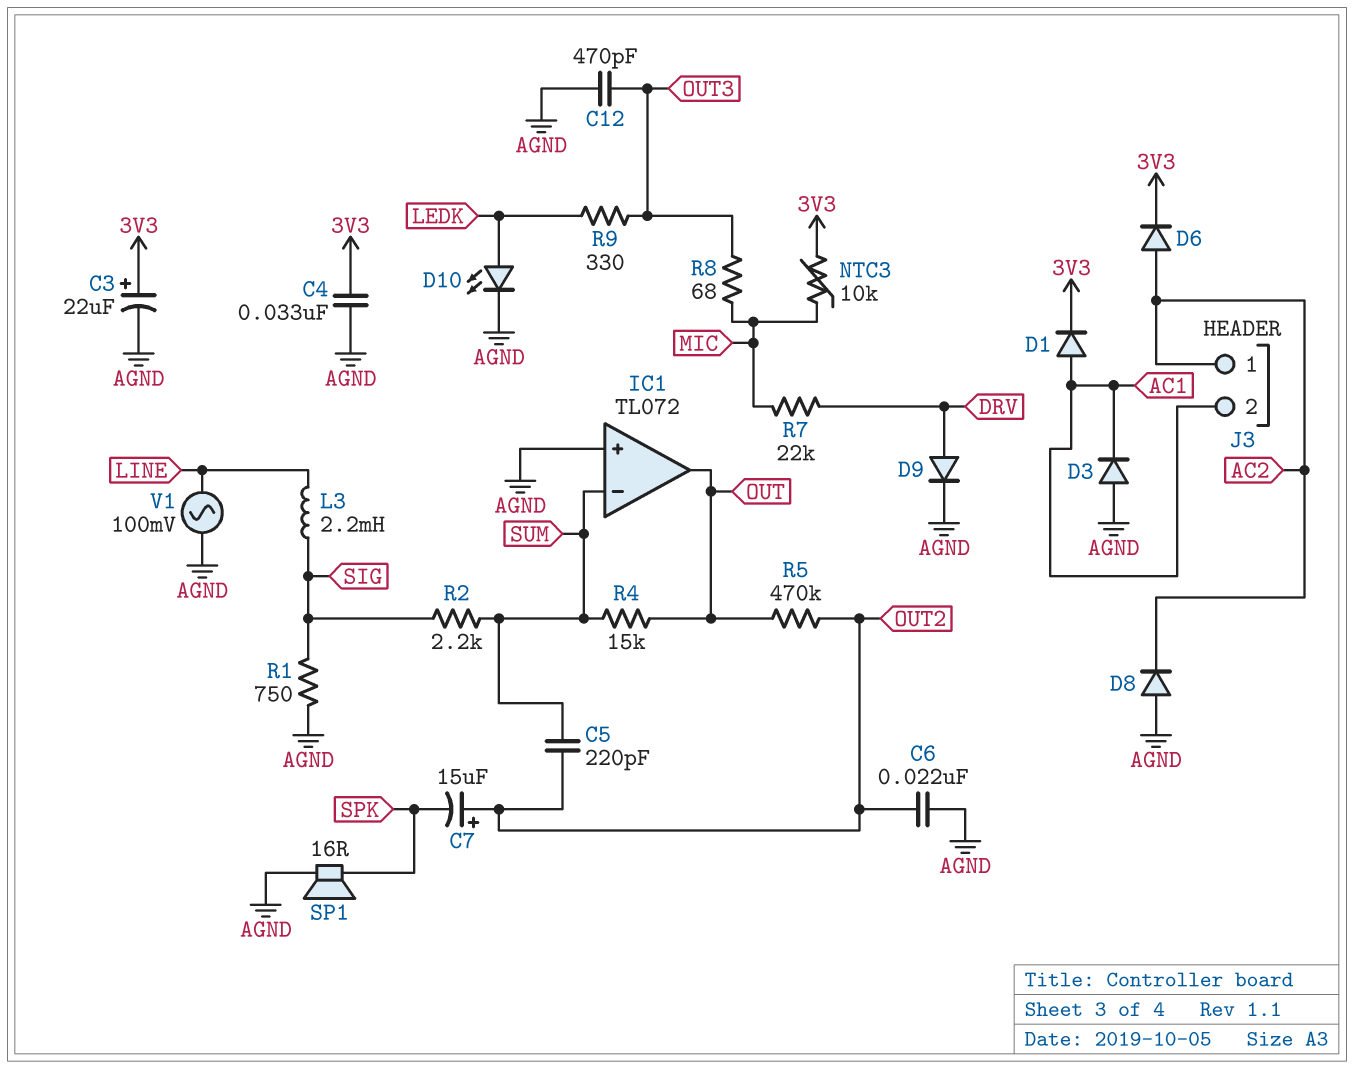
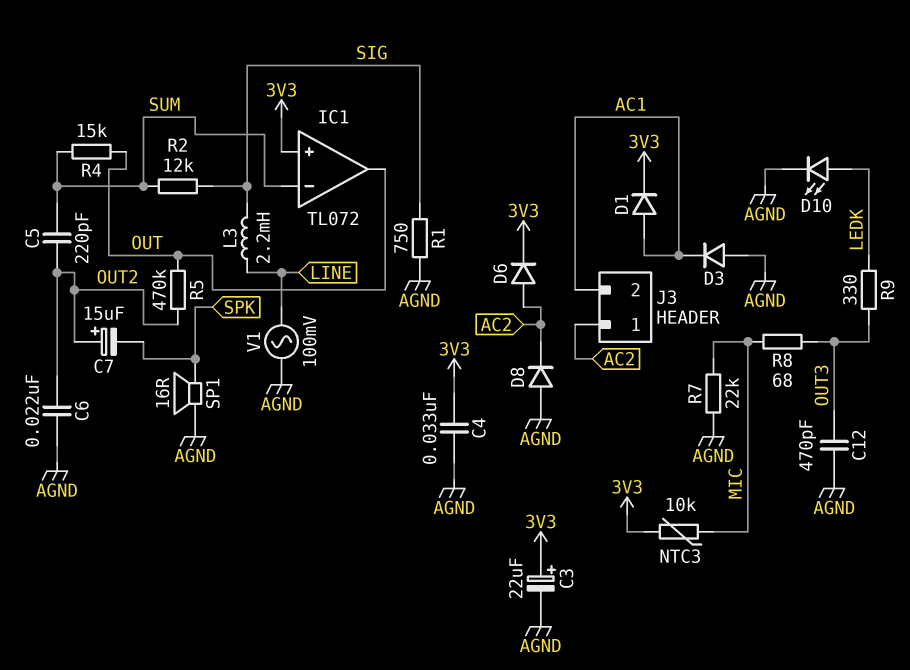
D9: diode (A DRV, K AGND) -> none
IC1 pin in+: AGND -> 3V3
R2: 2.2k (SIG, SUM) -> 12k (SIG, SUM)
R7: 22k (DRV, MIC) -> 22k (AGND, MIC)

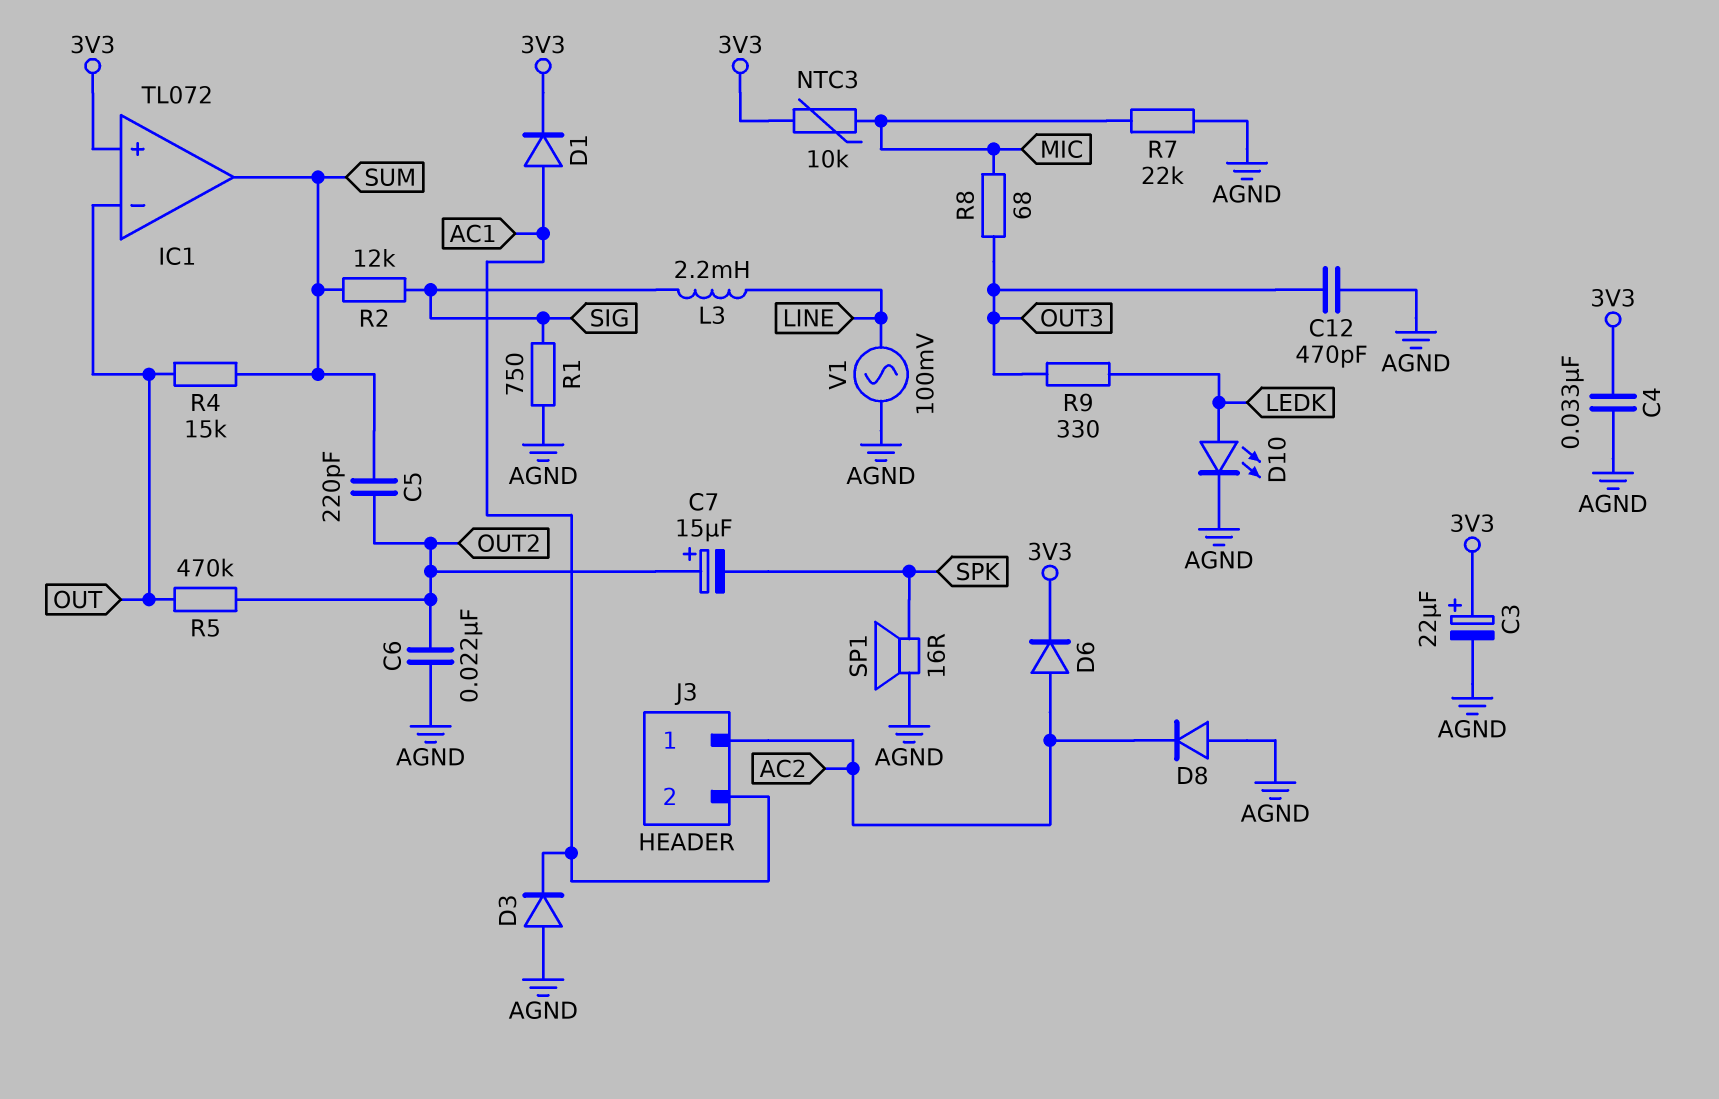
IC1 pin in-: SUM -> OUT
IC1 pin out: OUT -> SUM

